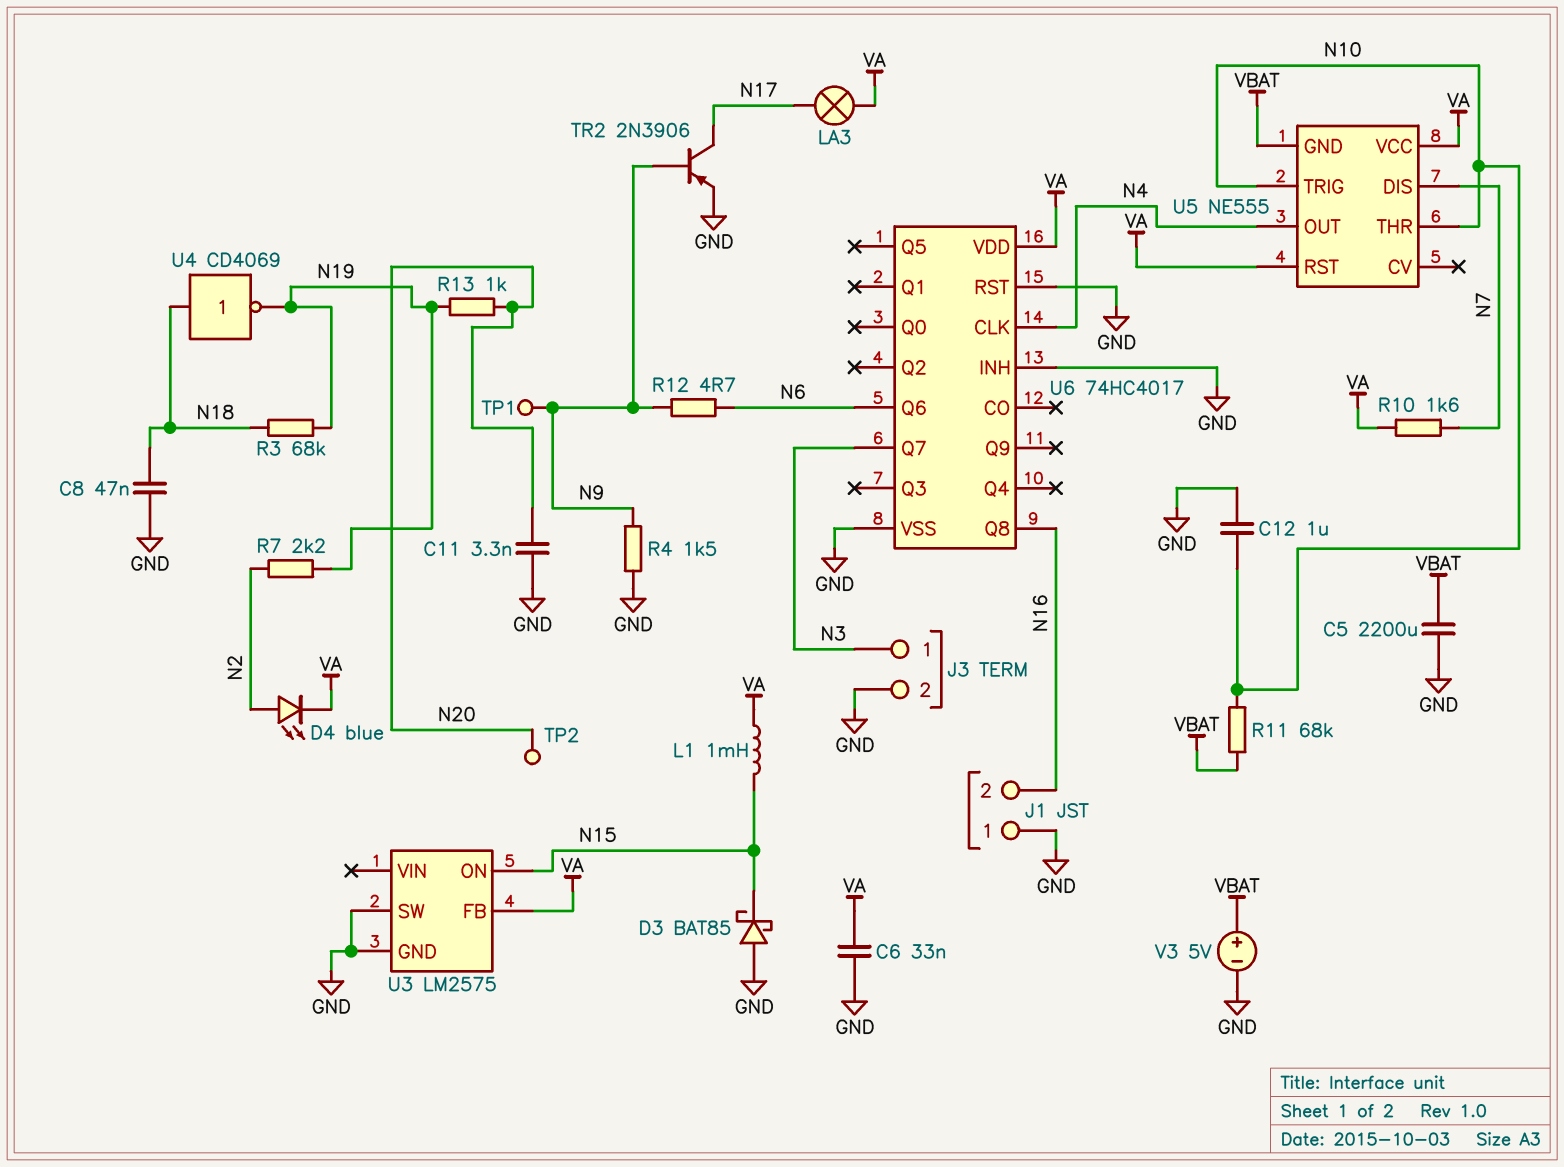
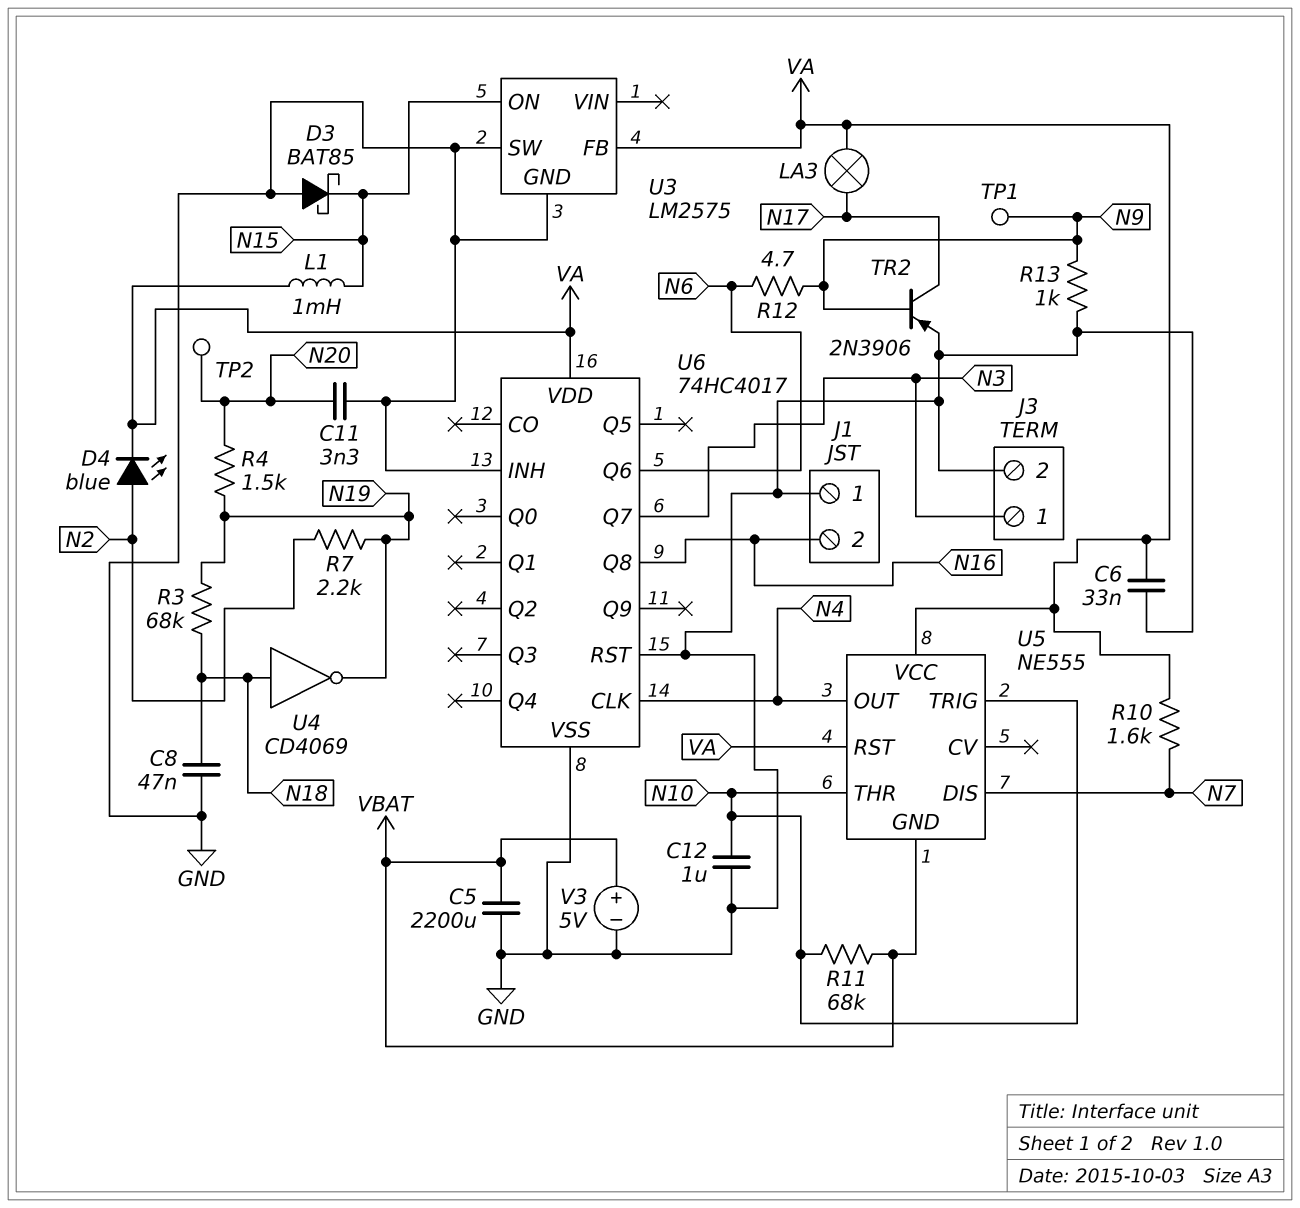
R4: 1.5k (GND, N9) -> 1.5k (N19, N20)
R13: 1k (N19, N20) -> 1k (GND, N9)

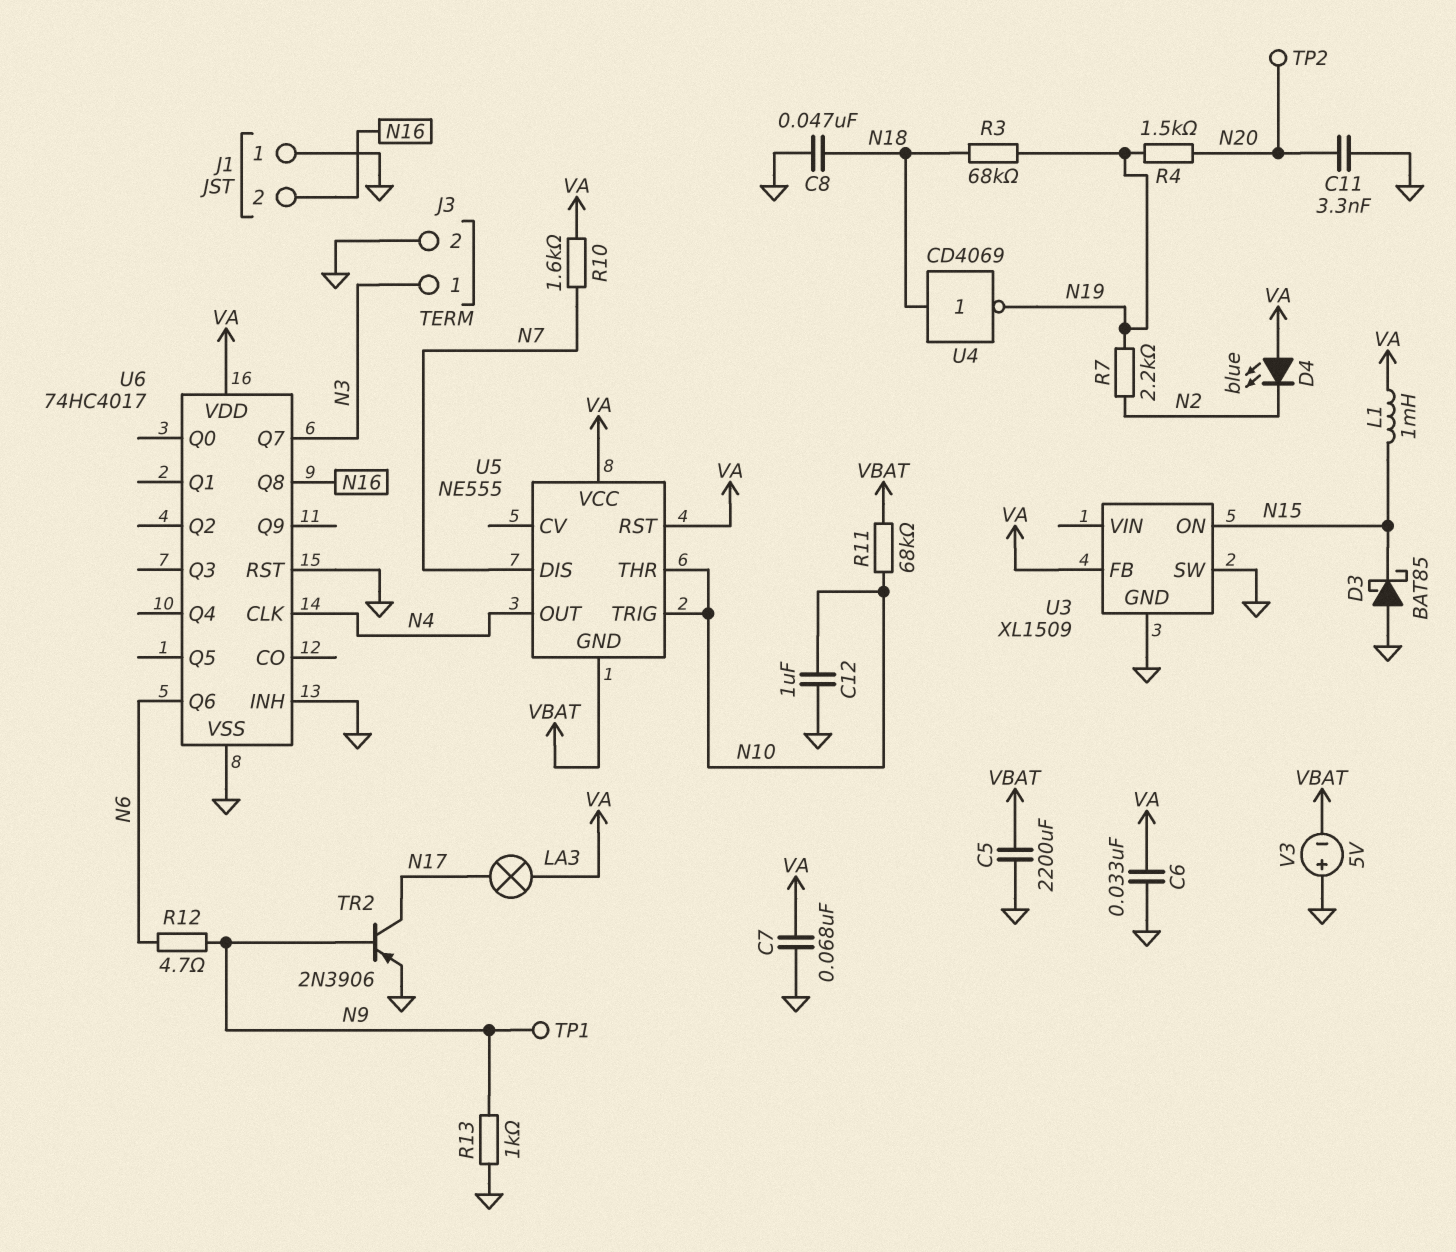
C7: none -> 68nF (GND, VA)
D4: LED blue (A N2, K VA) -> LED blue (A VA, K N2)
U3: LM2575 -> XL1509
V3: 5V (plus VBAT, minus GND) -> 5V (plus GND, minus VBAT)

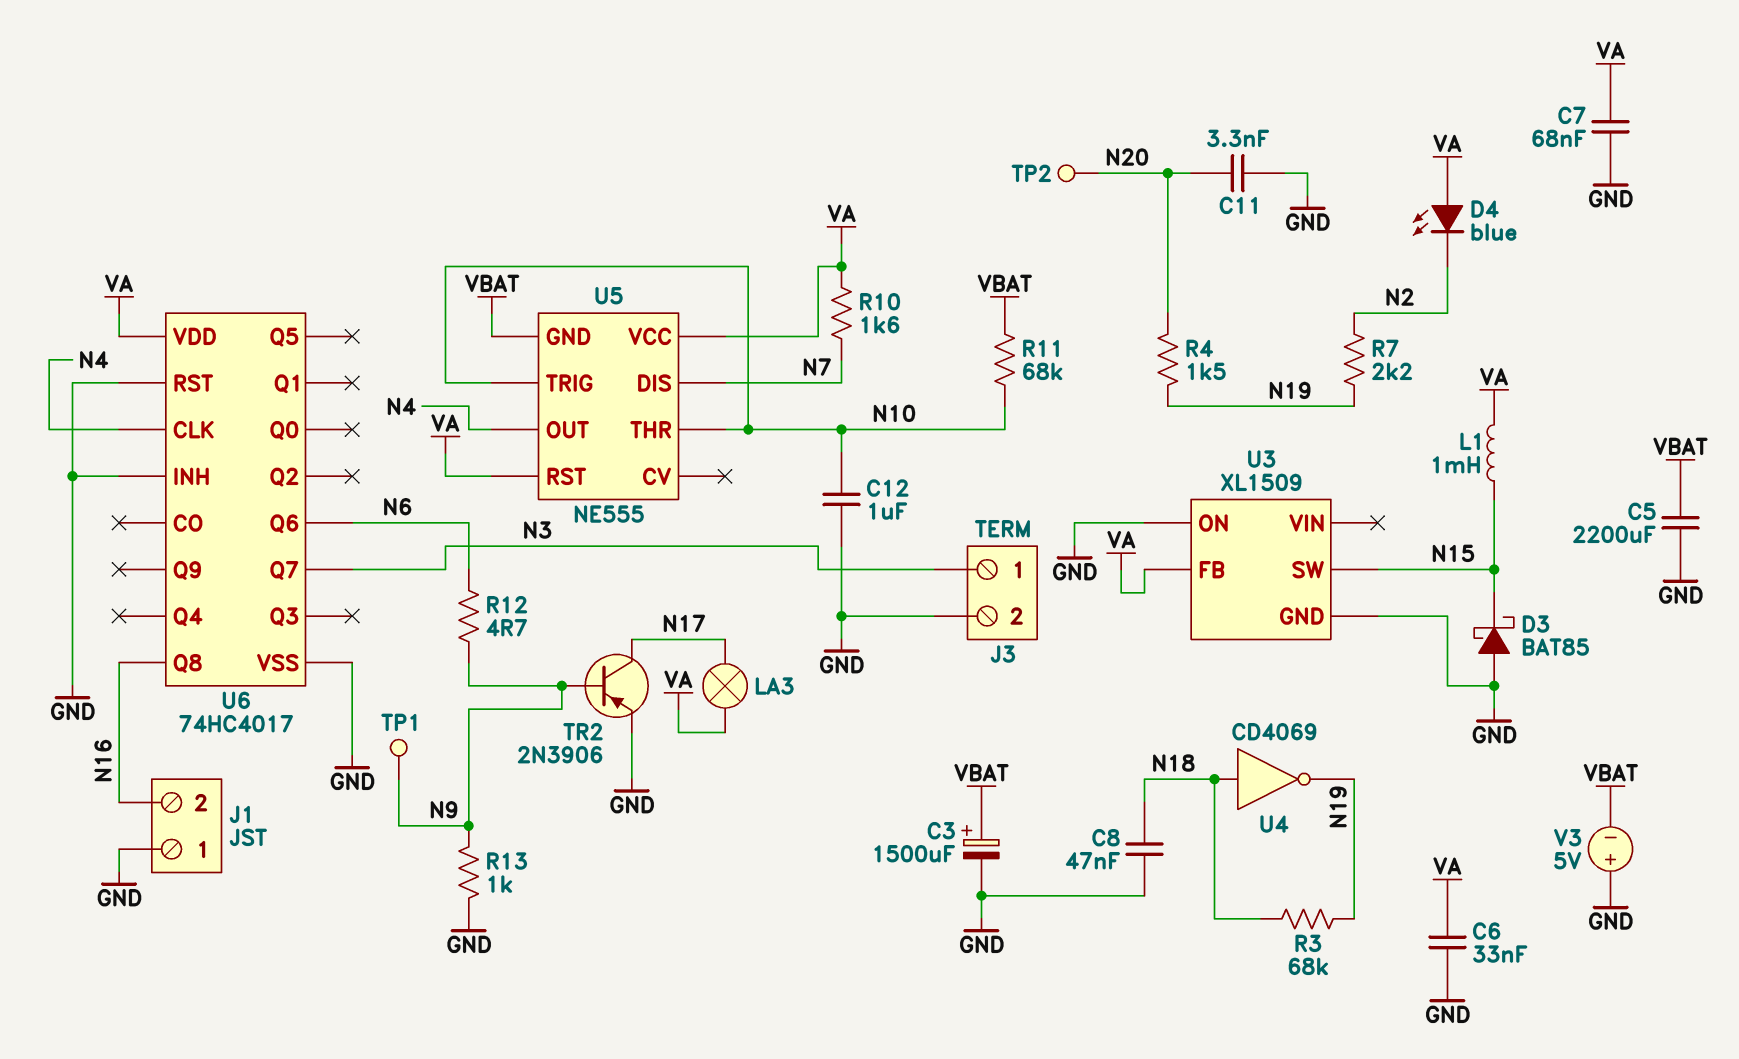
C3: none -> 1500uF (plus VBAT, minus GND)
U3 pin ON: N15 -> GND
U3 pin SW: GND -> N15

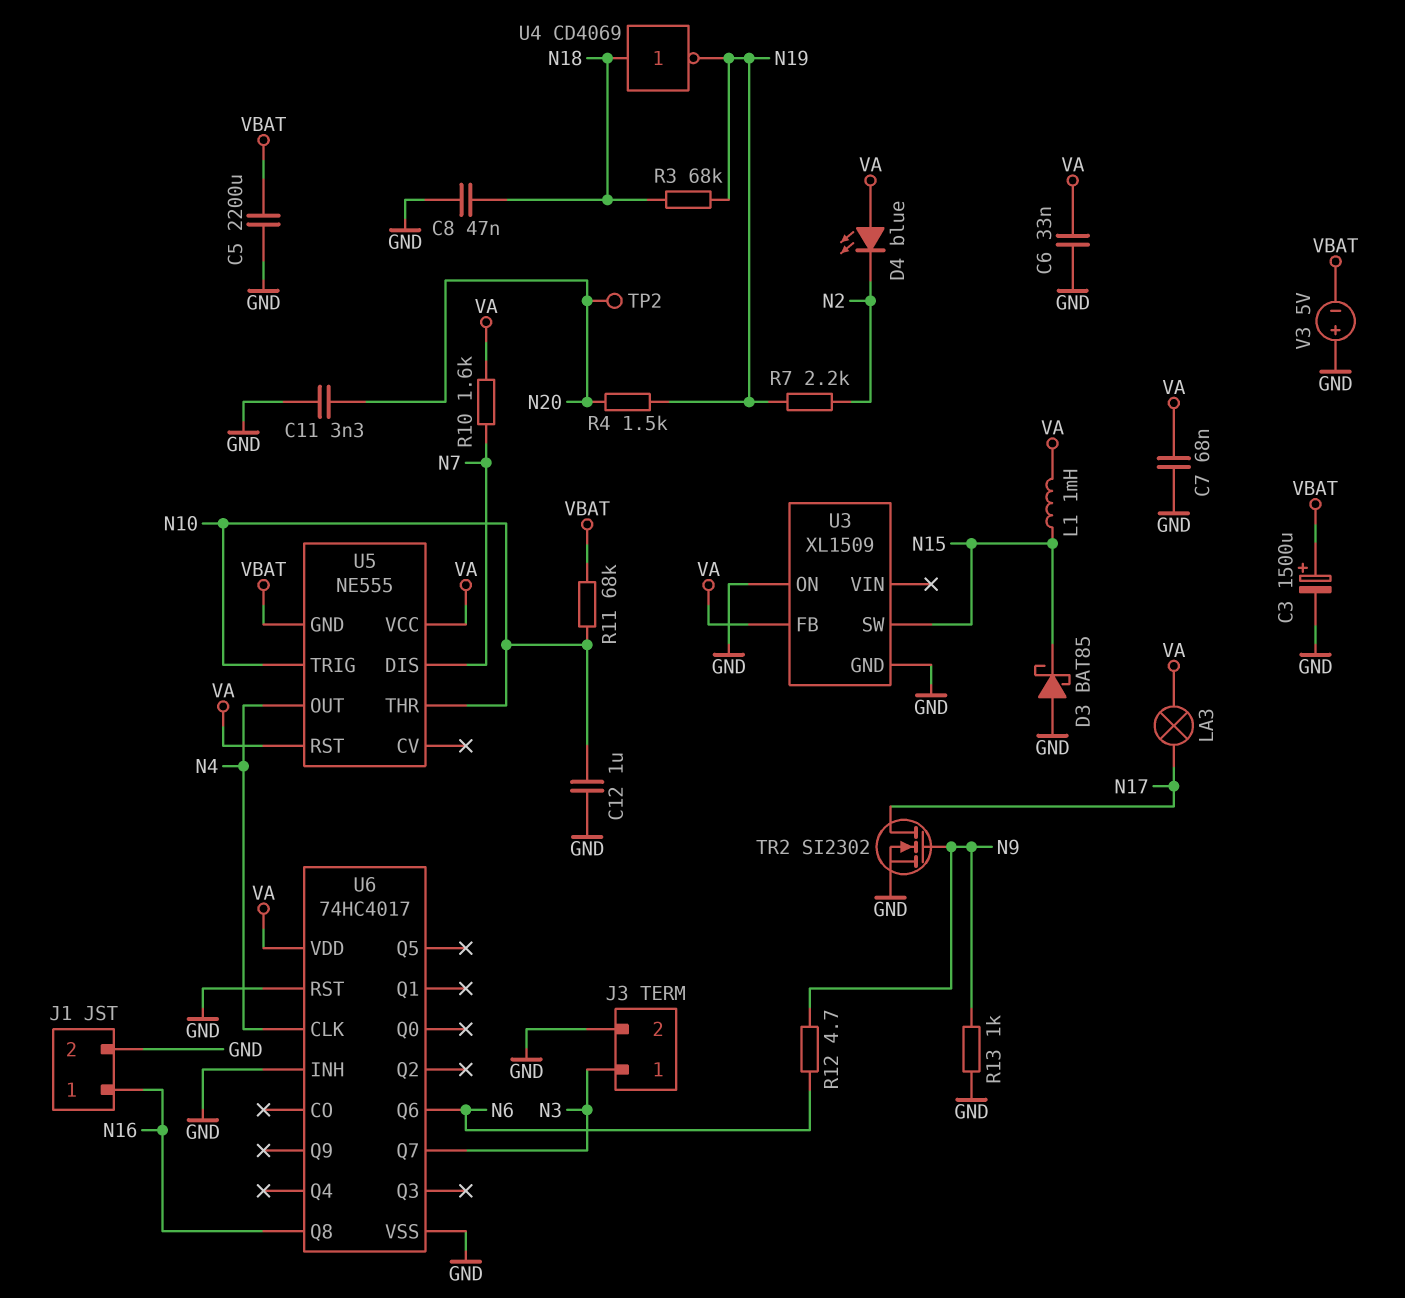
J1 pin 1: GND -> N16
J1 pin 2: N16 -> GND
TP1: test point (N9) -> none
TR2: PNP 2N3906 (B N9, C N17, E GND) -> NMOS SI2302 (G N9, D N17, S GND)

